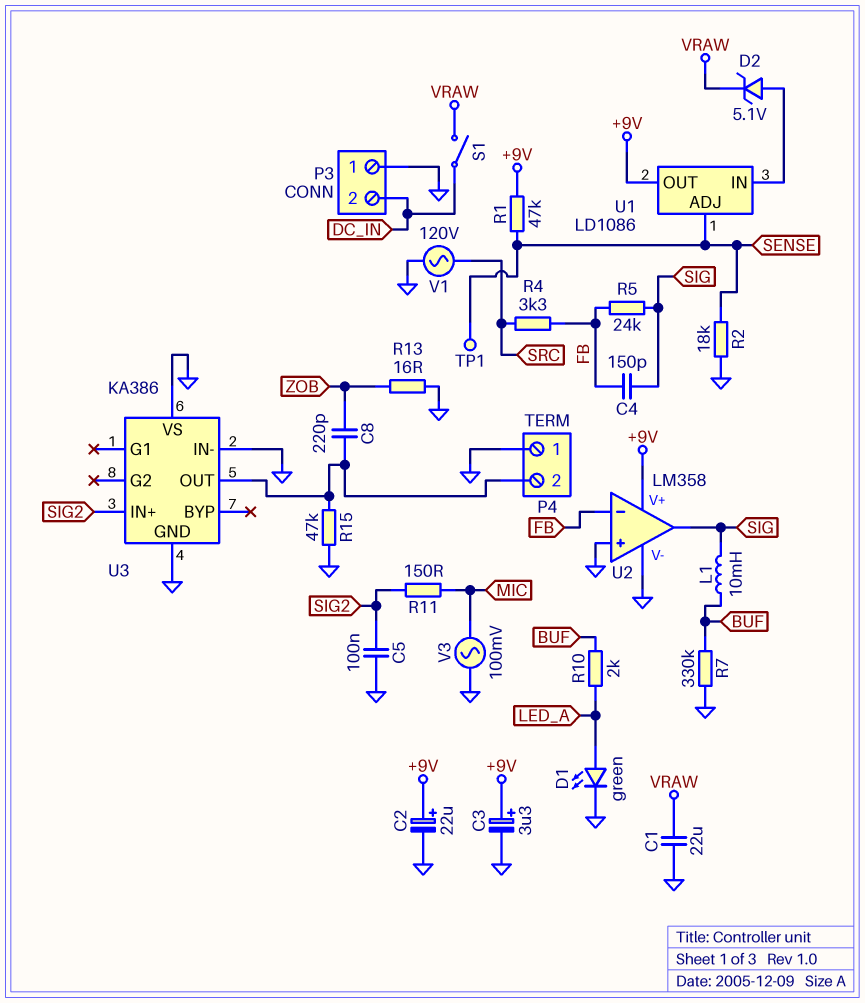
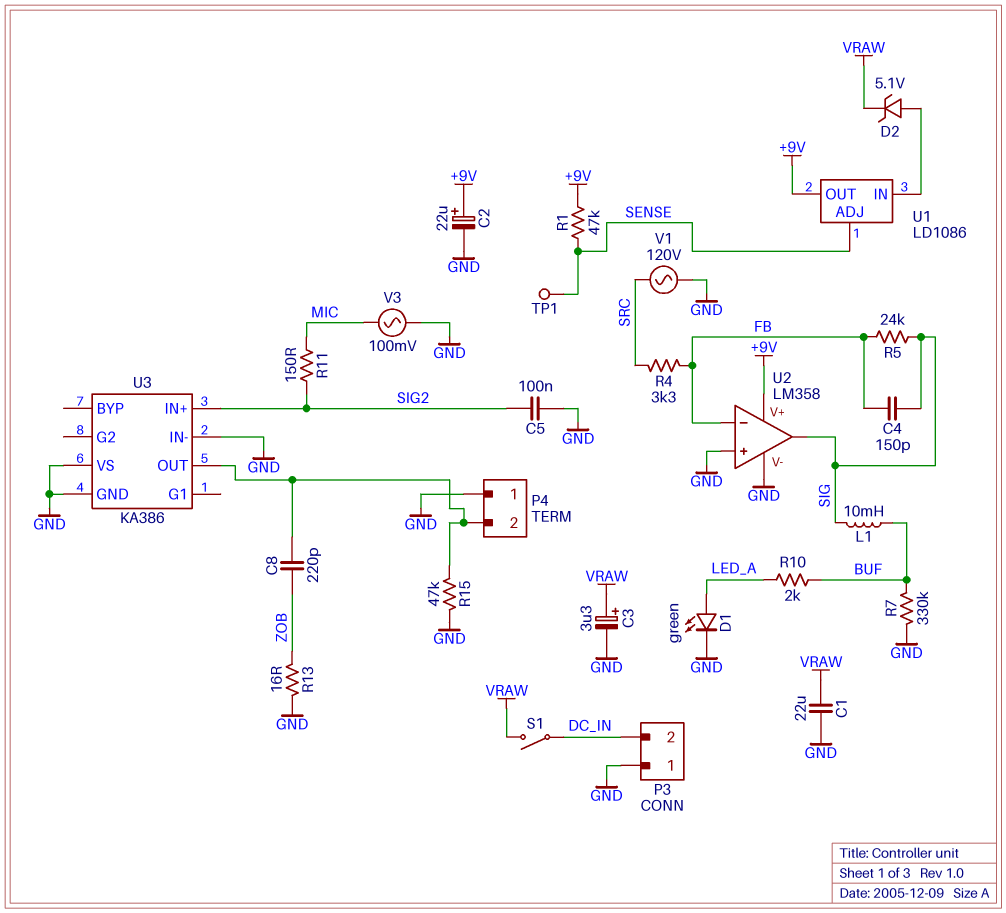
C3: 3.3uF (plus +9V, minus GND) -> 3.3uF (plus VRAW, minus GND)
R2: 18k (GND, SENSE) -> none

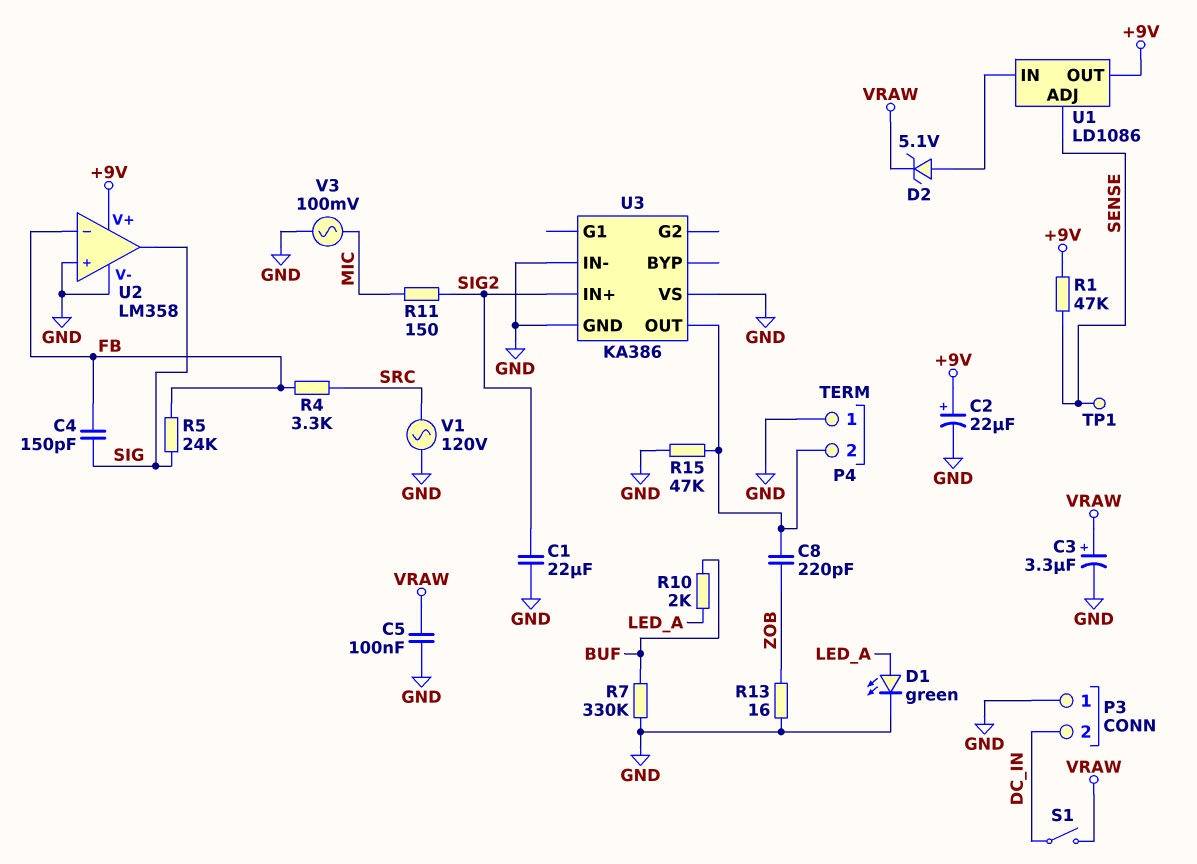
C1: 22uF (GND, VRAW) -> 22uF (GND, SIG2)
C5: 100nF (GND, SIG2) -> 100nF (GND, VRAW)
L1: 10mH (BUF, SIG) -> none

